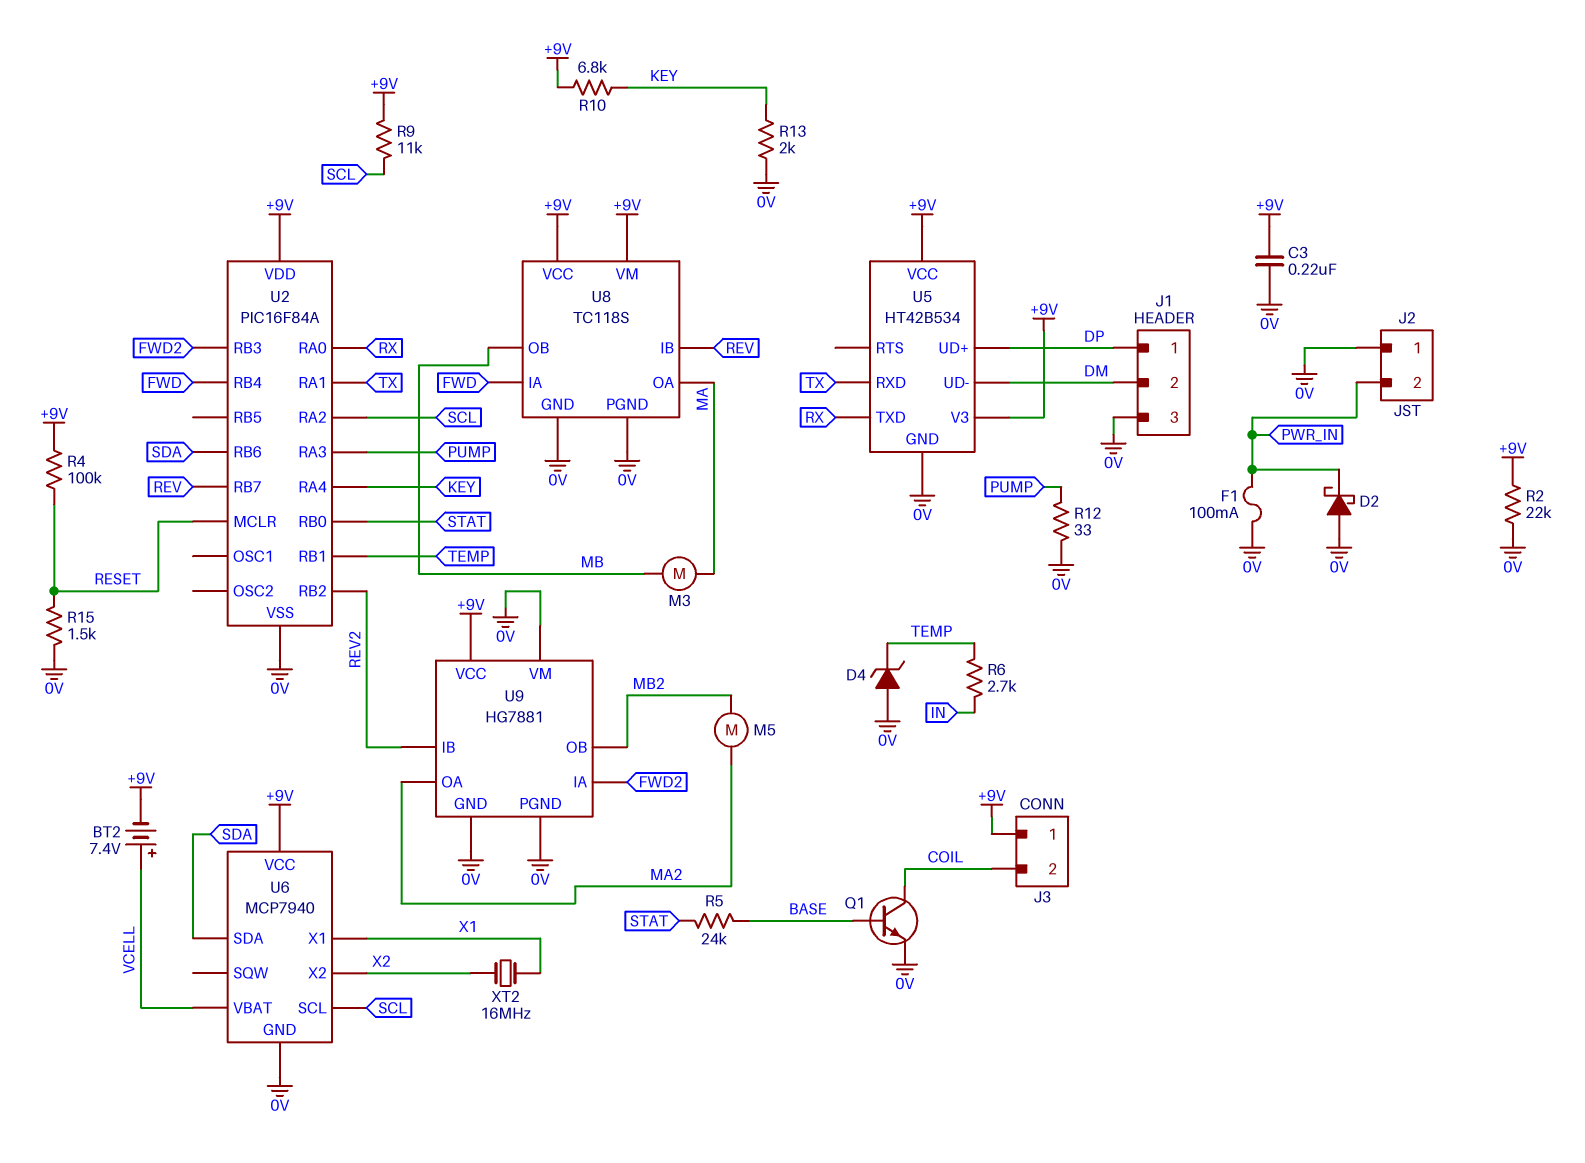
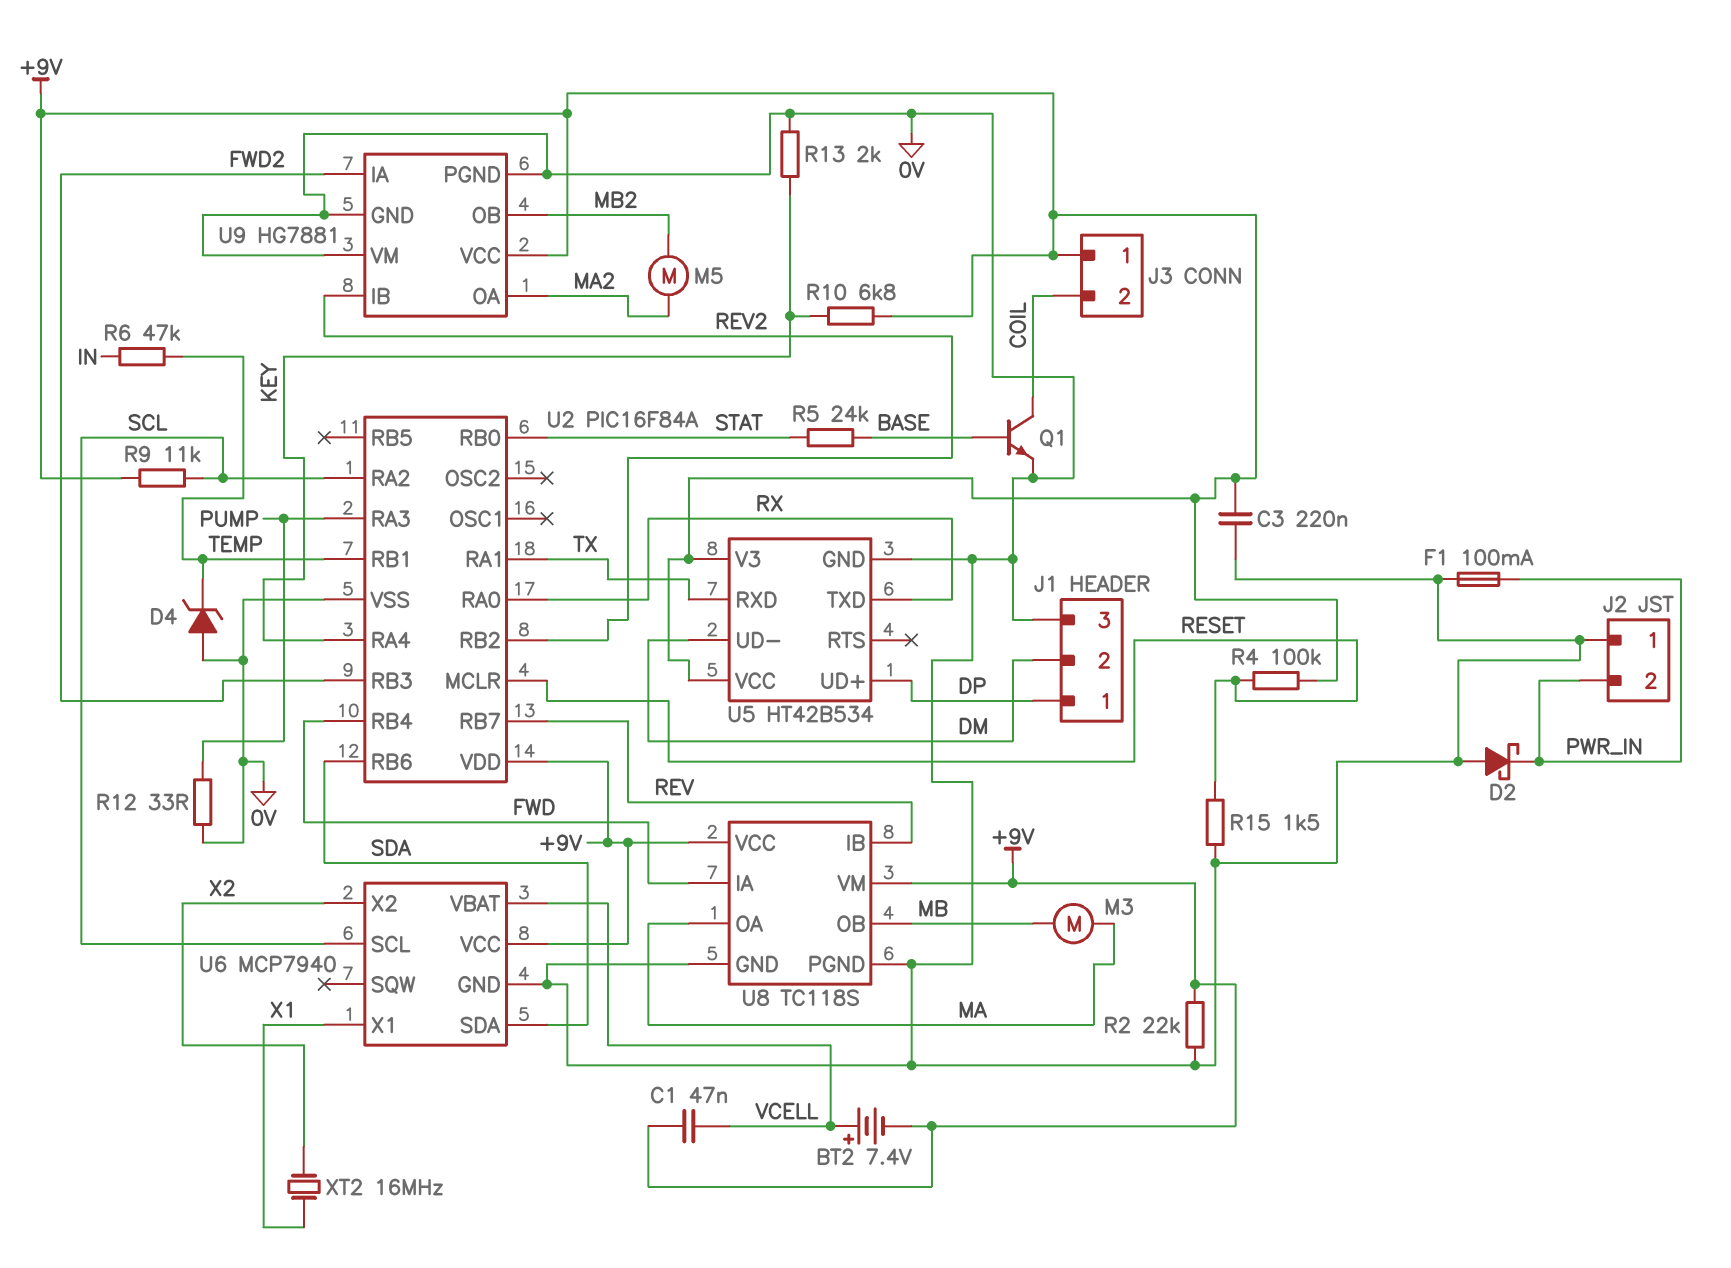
C1: none -> 47nF (+9V, VCELL)
R6: 2.7k (IN, TEMP) -> 47k (IN, TEMP)

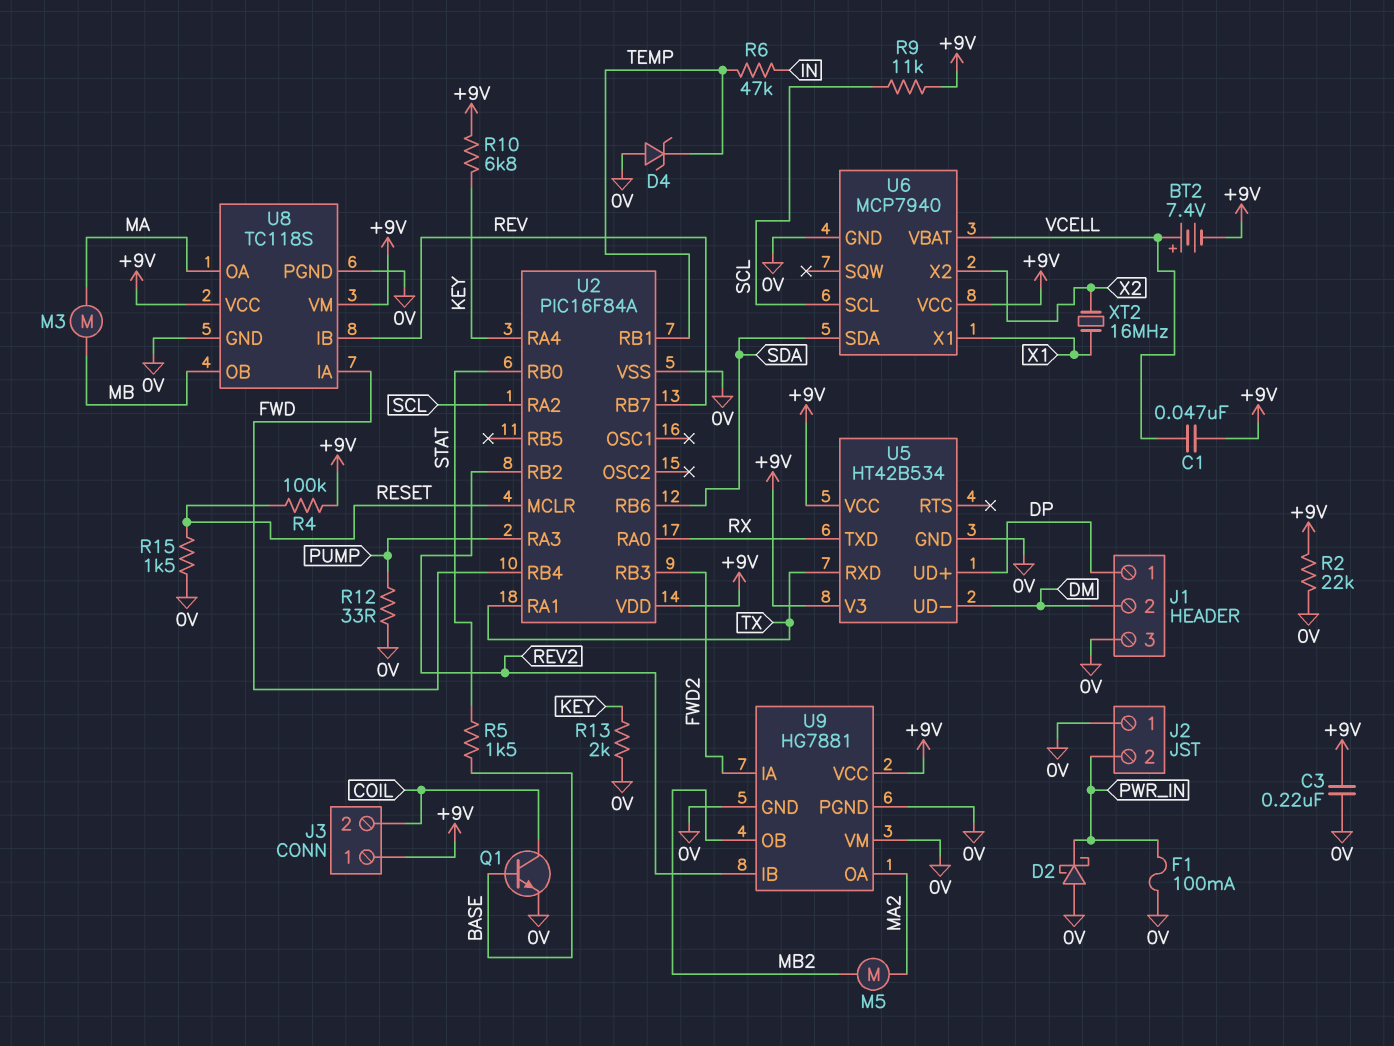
R5: 24k (BASE, STAT) -> 1.5k (BASE, STAT)

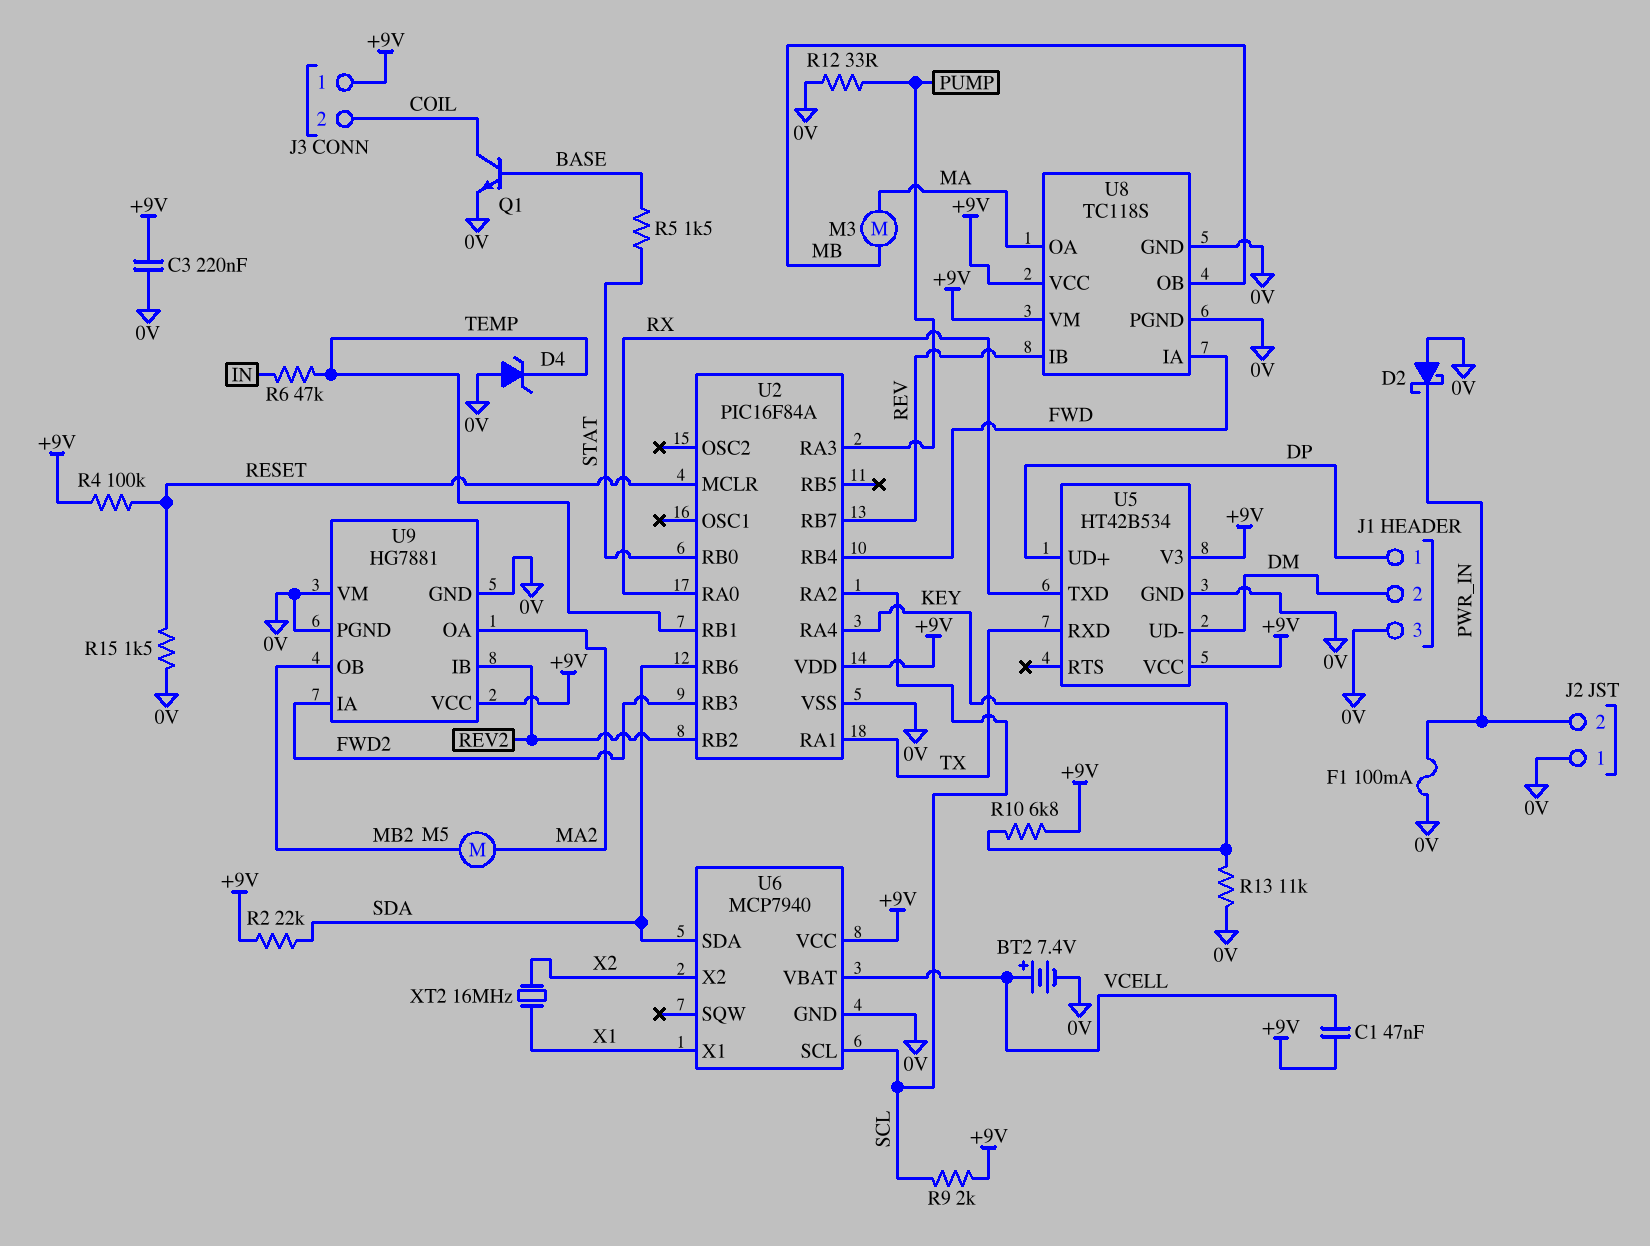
BT2: 7.4V (plus VCELL, minus +9V) -> 7.4V (plus VCELL, minus 0V)
R2: 22k (+9V, 0V) -> 22k (+9V, SDA)
R9: 11k (+9V, SCL) -> 2k (+9V, SCL)
R13: 2k (0V, KEY) -> 11k (0V, KEY)

